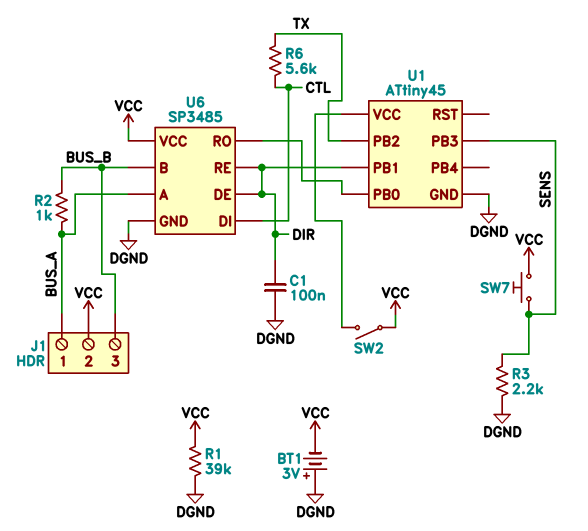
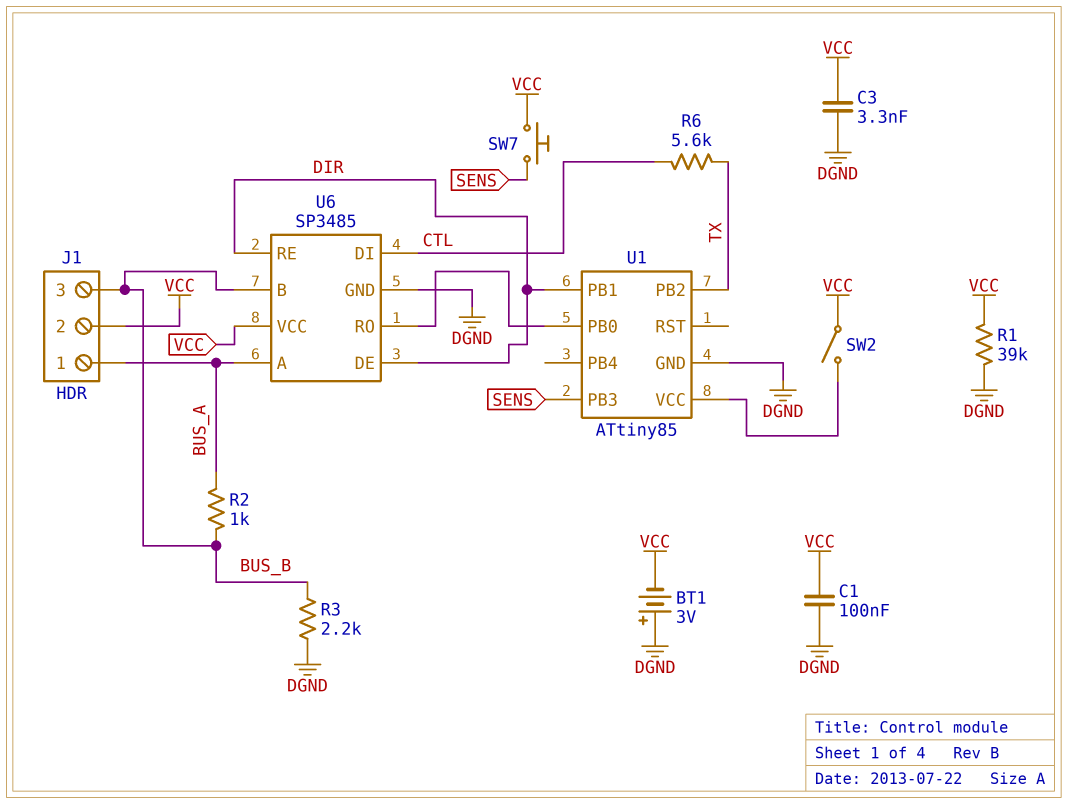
C1: 100nF (DGND, DIR) -> 100nF (DGND, VCC)
C3: none -> 3.3nF (DGND, VCC)
R3: 2.2k (DGND, SENS) -> 2.2k (BUS_B, DGND)
U1: ATtiny45 -> ATtiny85

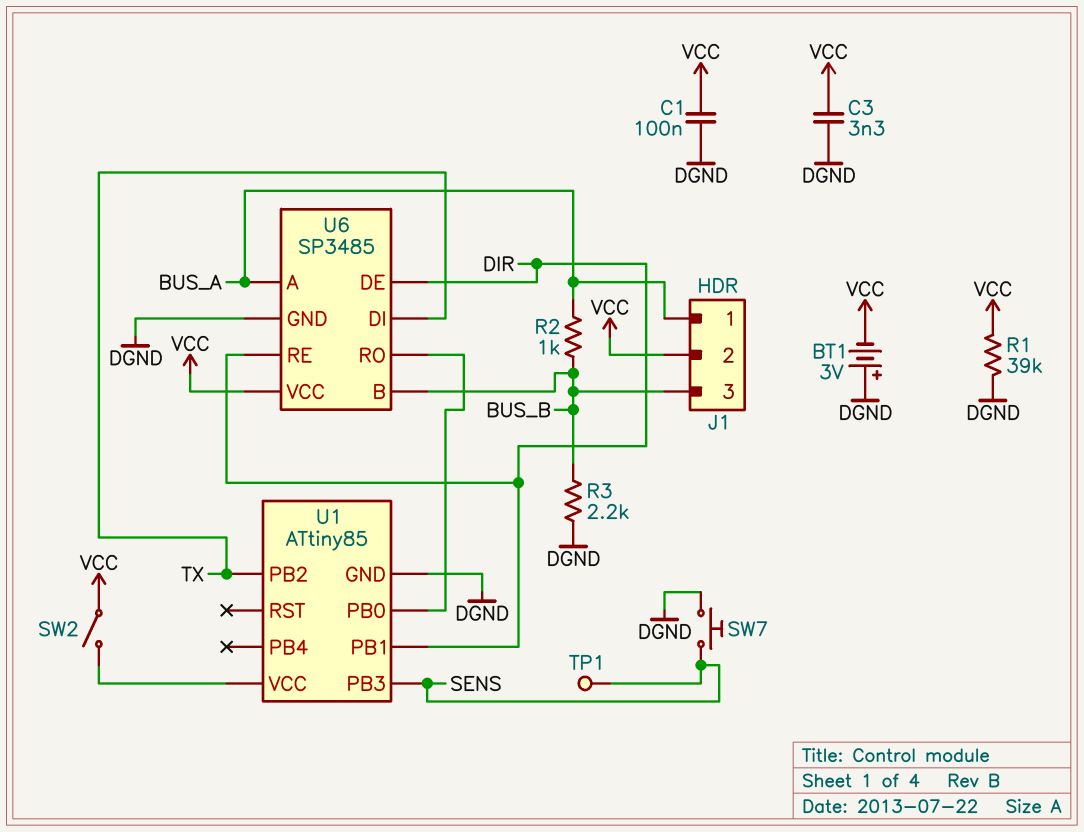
R6: 5.6k (CTL, TX) -> none
SW7: button (SENS, VCC) -> button (DGND, SENS)
TP1: none -> test point (SENS)
U6 pin DI: CTL -> TX

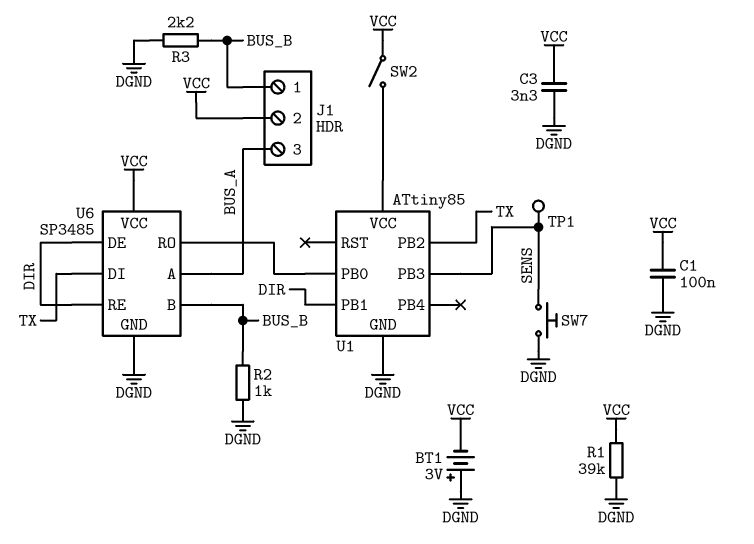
J1 pin 1: BUS_A -> BUS_B
J1 pin 3: BUS_B -> BUS_A
R2: 1k (BUS_A, BUS_B) -> 1k (BUS_B, DGND)

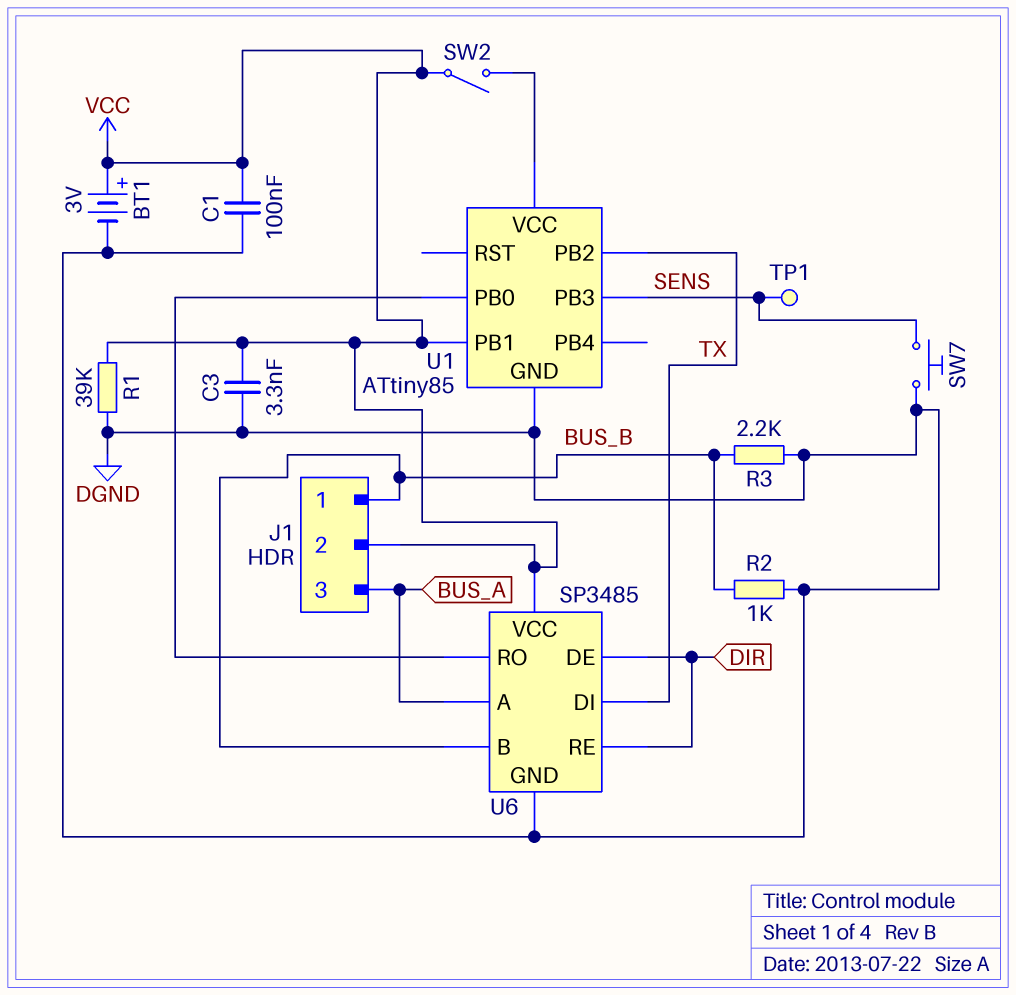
BT1: 3V (plus DGND, minus VCC) -> 3V (plus VCC, minus DGND)
U1 pin PB1: DIR -> VCC

